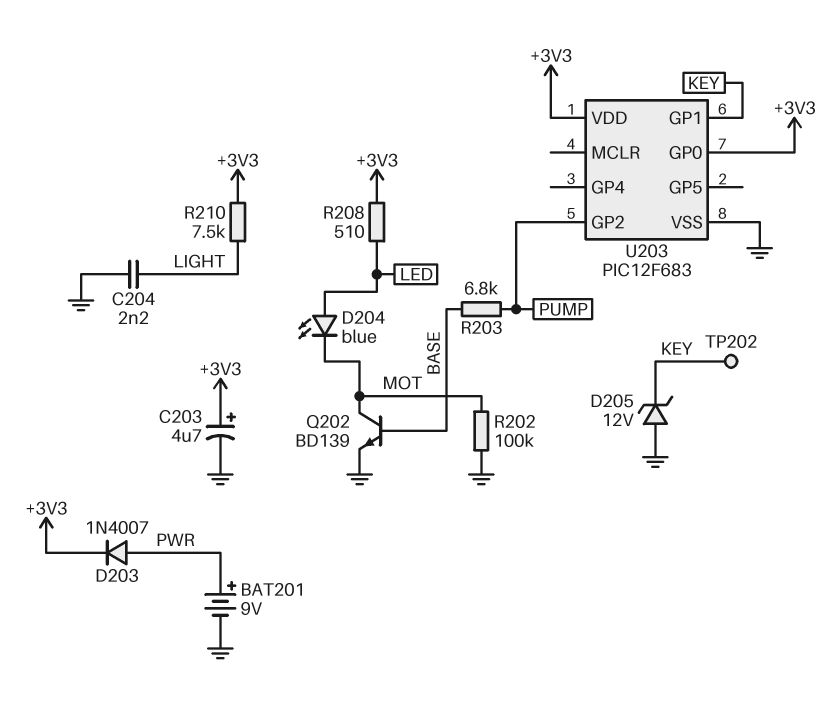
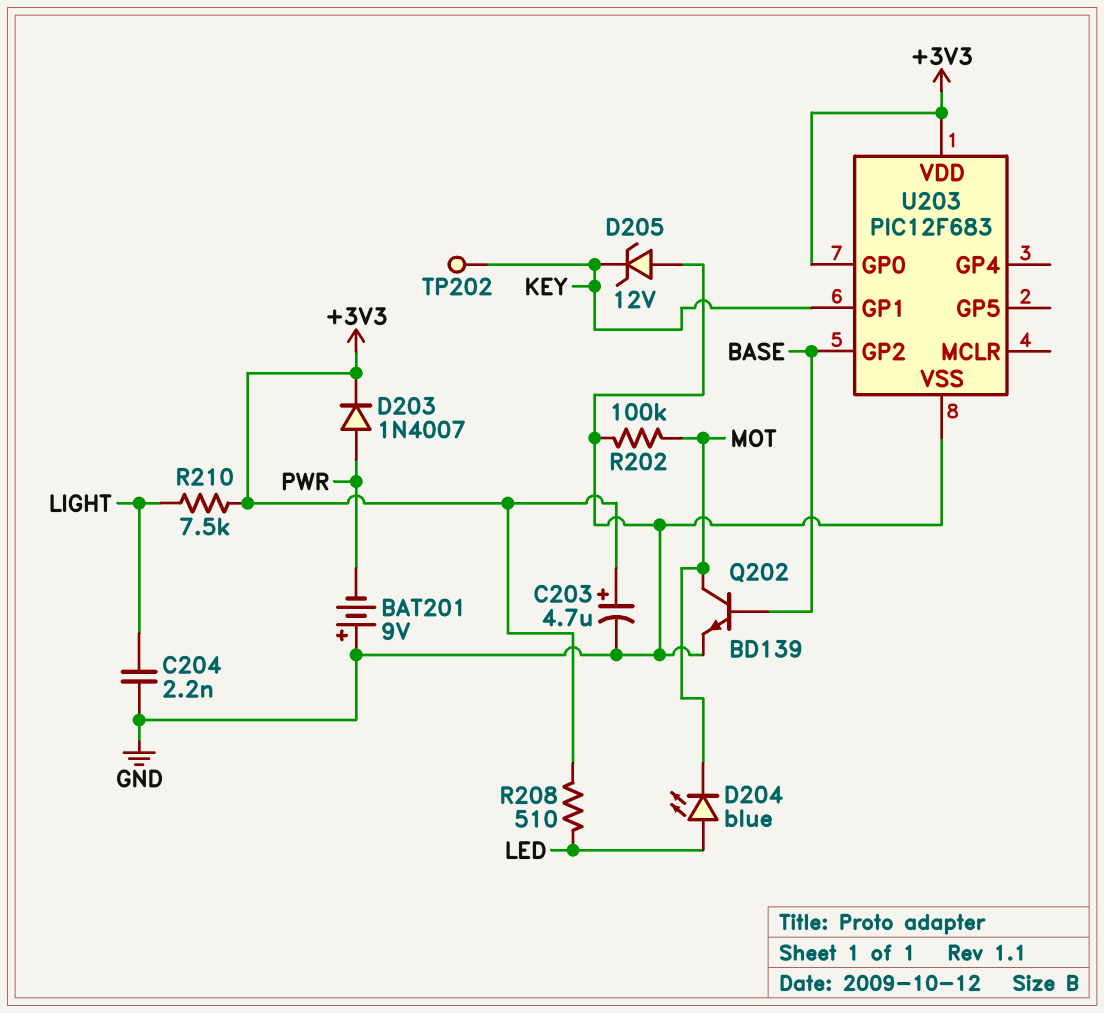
BAT201: 9V (plus PWR, minus GND) -> 9V (plus GND, minus PWR)
R203: 6.8k (BASE, PUMP) -> none
U203 pin GP2: PUMP -> BASE

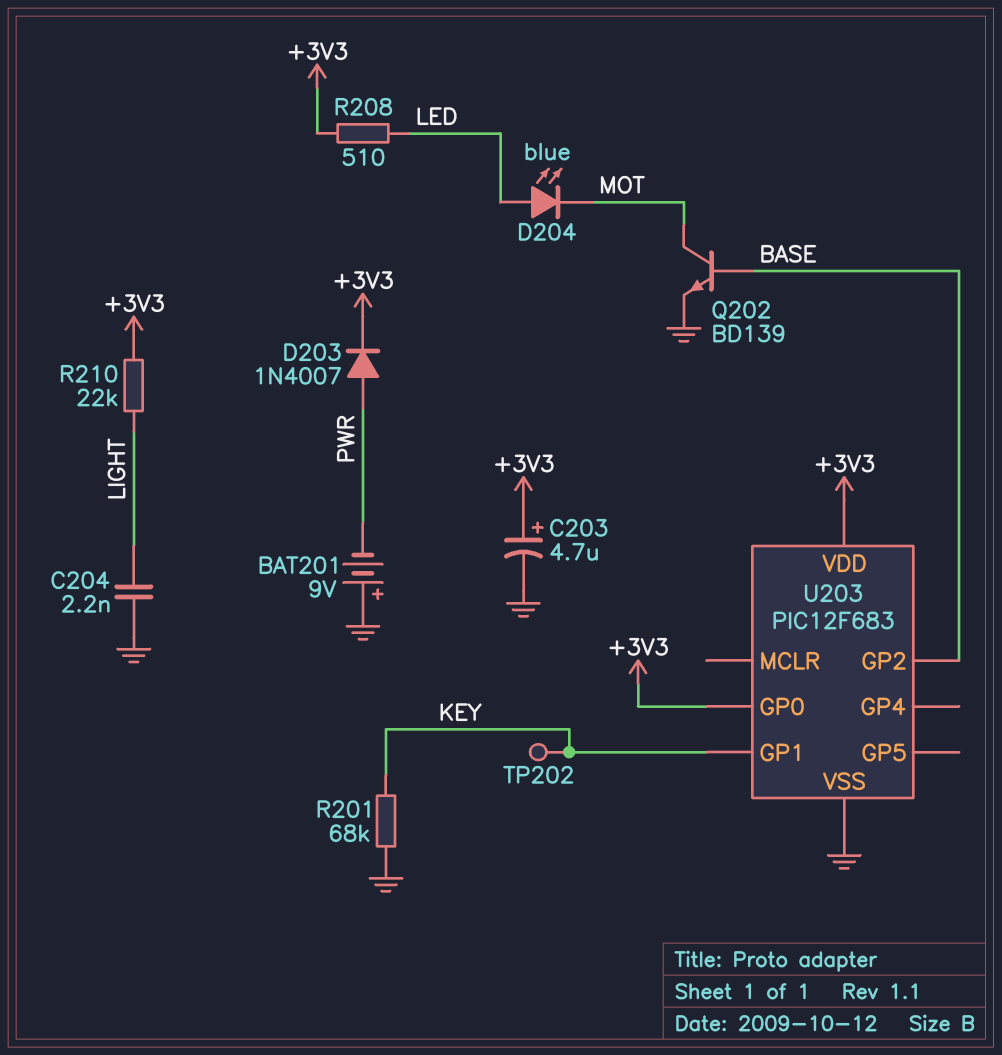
D205: zener 12V (A GND, K KEY) -> none
R201: none -> 68k (GND, KEY)
R202: 100k (GND, MOT) -> none
R210: 7.5k (+3V3, LIGHT) -> 22k (+3V3, LIGHT)

